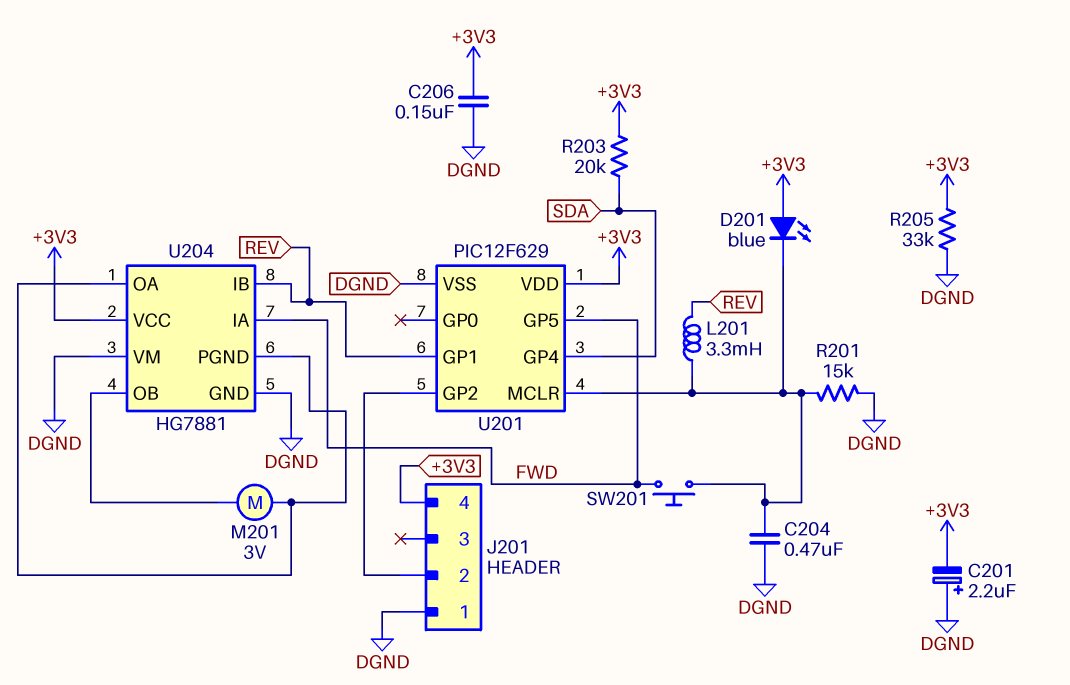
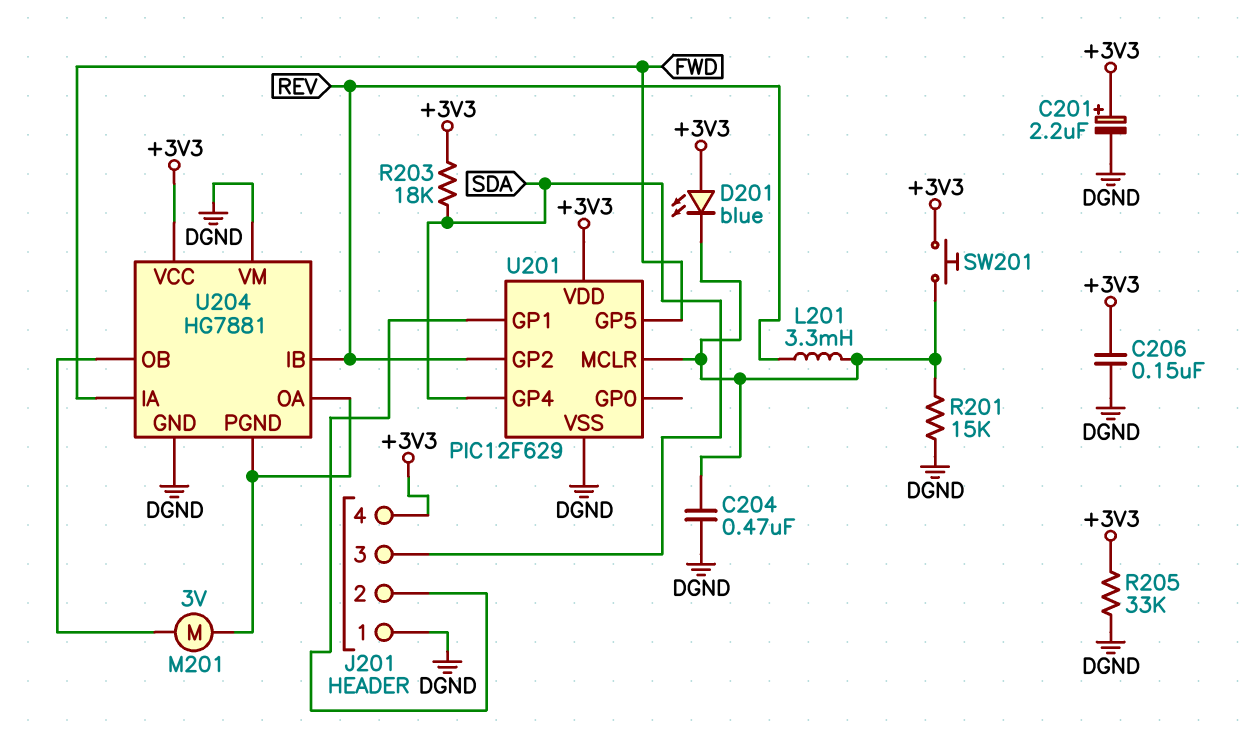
C201: 2.2uF (plus DGND, minus +3V3) -> 2.2uF (plus +3V3, minus DGND)
J201 pin 3: none -> SDA
R203: 20k (+3V3, SDA) -> 18k (+3V3, SDA)
SW201: button (FWD, U201/MCLR) -> button (+3V3, U201/MCLR)
U201 pin GP1: REV -> J201/2
U201 pin GP2: J201/2 -> REV

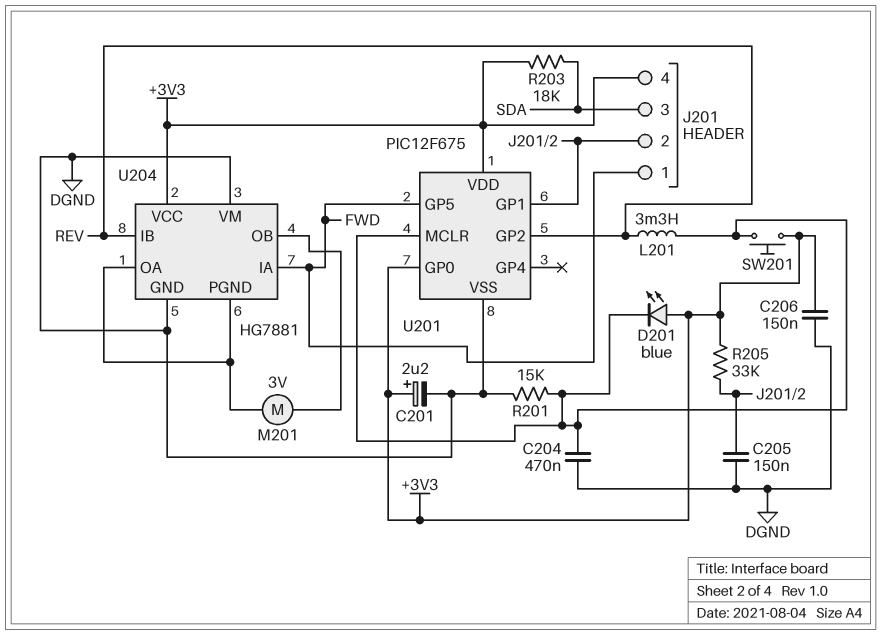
C205: none -> 150nF (DGND, J201/2)
J201 pin 1: DGND -> FWD
R205: 33k (+3V3, DGND) -> 33k (+3V3, J201/2)
U201: PIC12F629 -> PIC12F675
U201 pin GP0: none -> +3V3
U201 pin GP4: SDA -> none

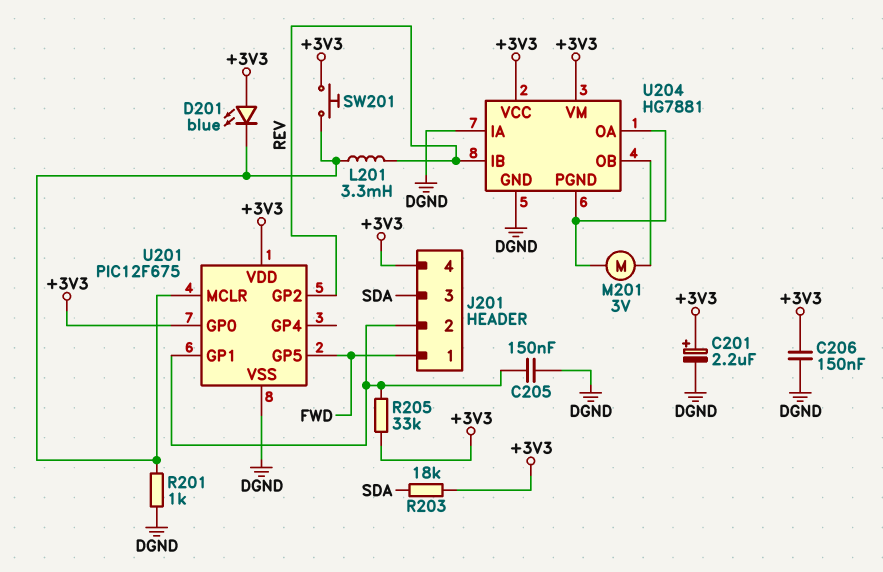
C204: 470nF (DGND, U201/MCLR) -> none
R201: 15k (DGND, U201/MCLR) -> 1k (DGND, U201/MCLR)
U204 pin IA: FWD -> DGND
U204 pin VM: DGND -> +3V3

